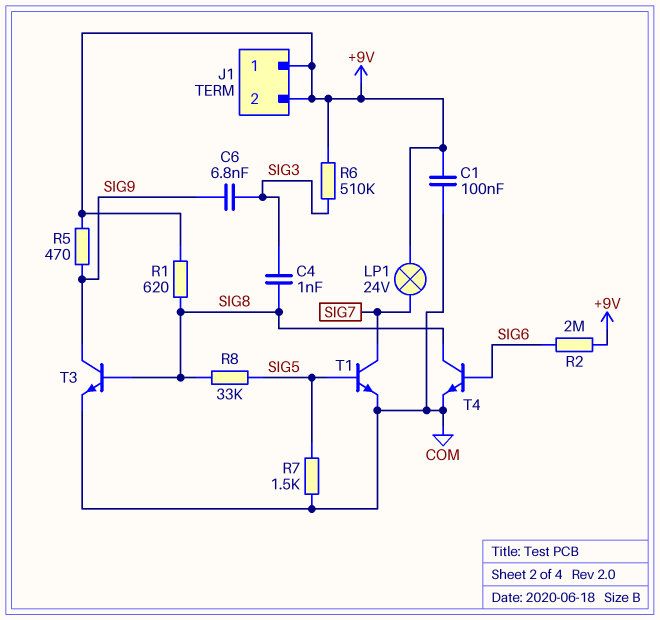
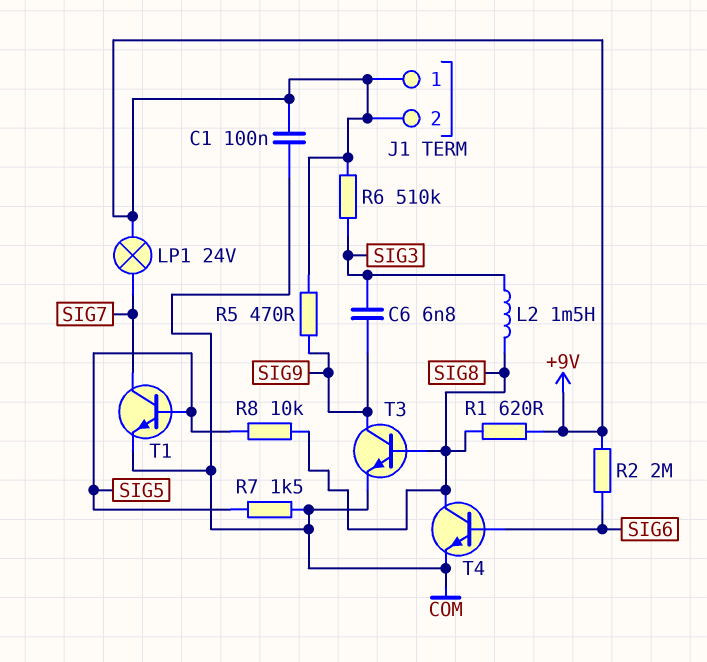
C4: 1nF (SIG3, SIG8) -> none
L2: none -> 1.5mH (SIG3, SIG8)
R8: 33k (SIG5, SIG8) -> 10k (SIG5, SIG8)

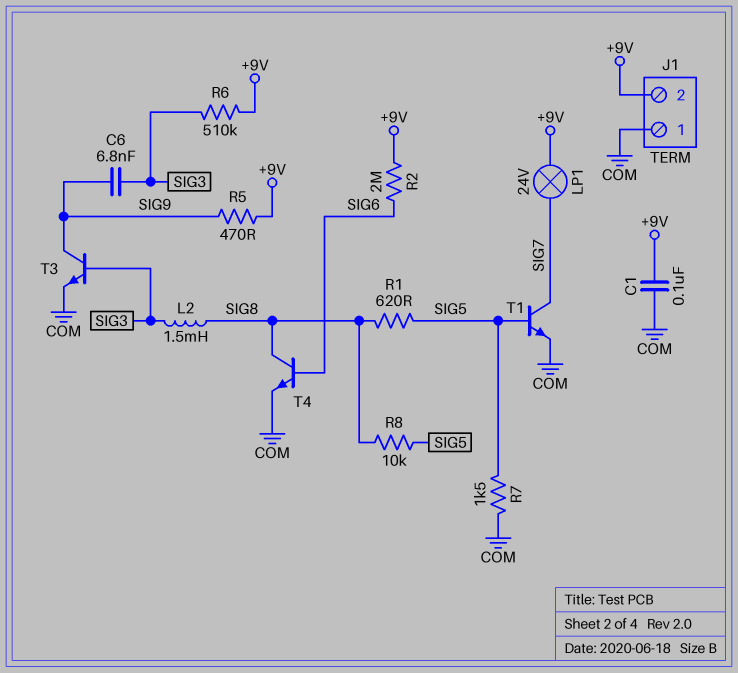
J1 pin 1: +9V -> COM
R1: 620 (+9V, SIG8) -> 620 (SIG5, SIG8)
T3: NPN (B SIG8, C SIG9, E COM) -> NPN (B SIG3, C SIG9, E COM)

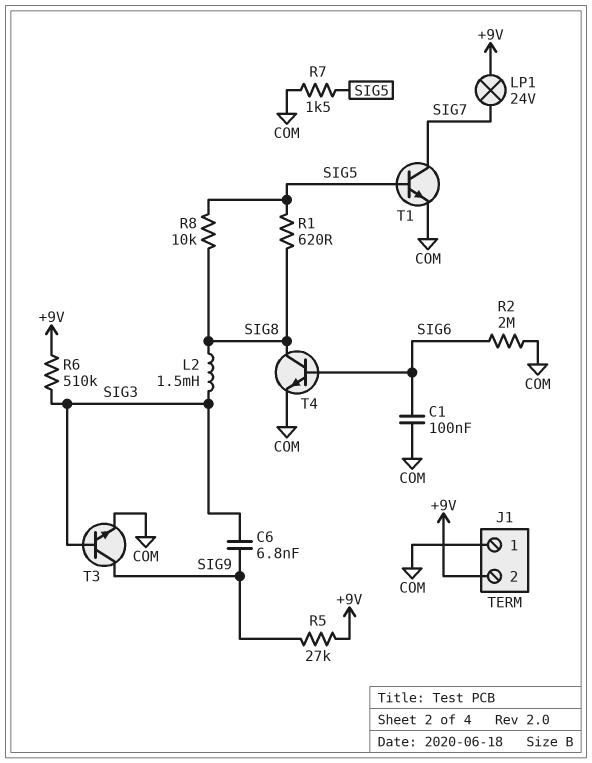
C1: 100nF (+9V, COM) -> 100nF (COM, SIG6)
R2: 2M (+9V, SIG6) -> 2M (COM, SIG6)
R5: 470 (+9V, SIG9) -> 27k (+9V, SIG9)

